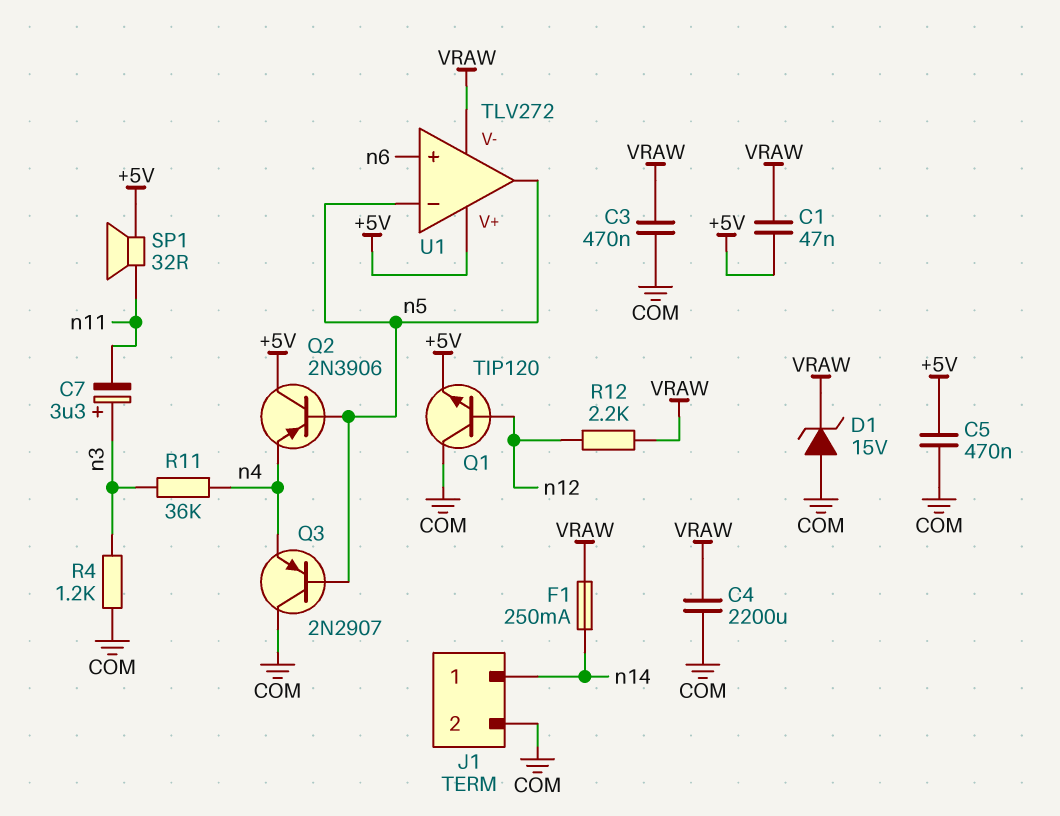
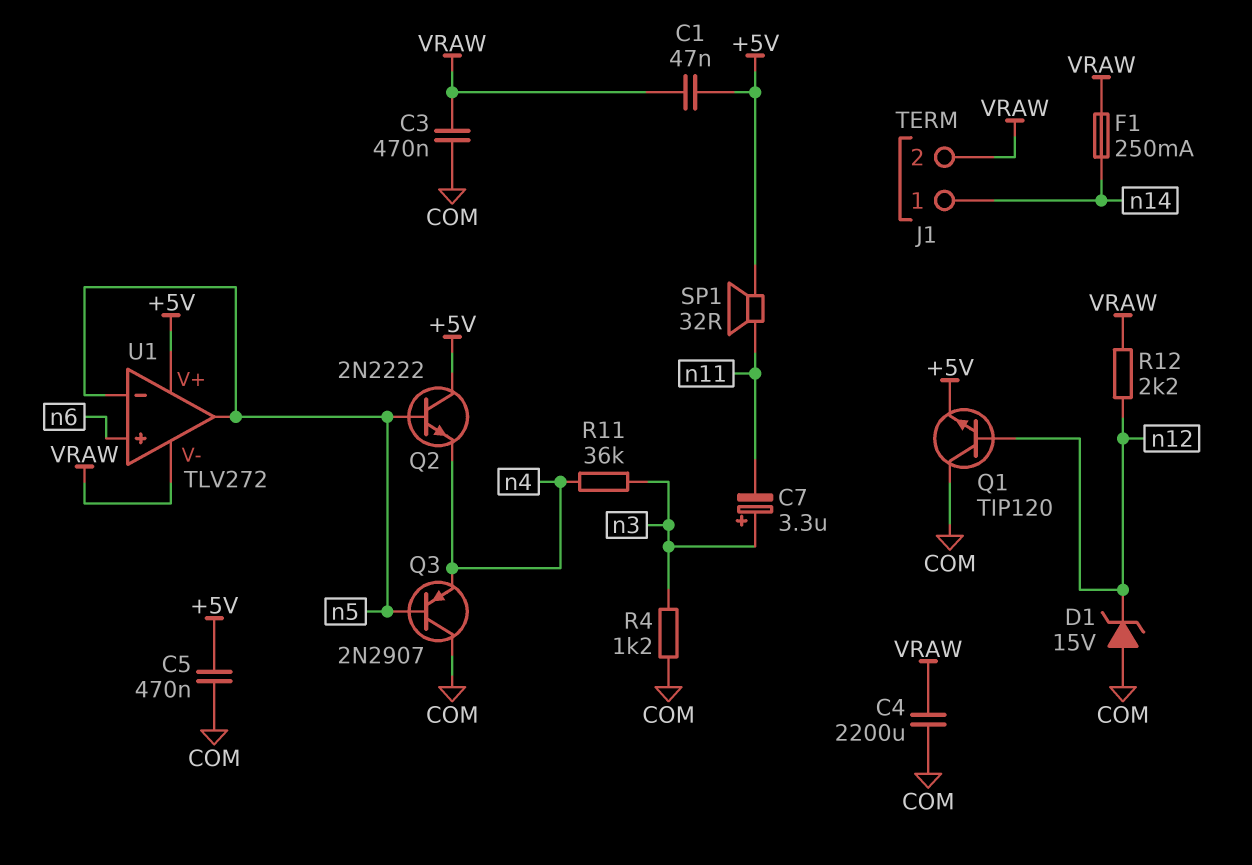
D1: zener 15V (A COM, K VRAW) -> zener 15V (A COM, K n12)
J1 pin 2: COM -> VRAW
Q2: PNP 2N3906 (B n5, C +5V, E n4) -> NPN 2N2222 (B n5, C +5V, E n4)

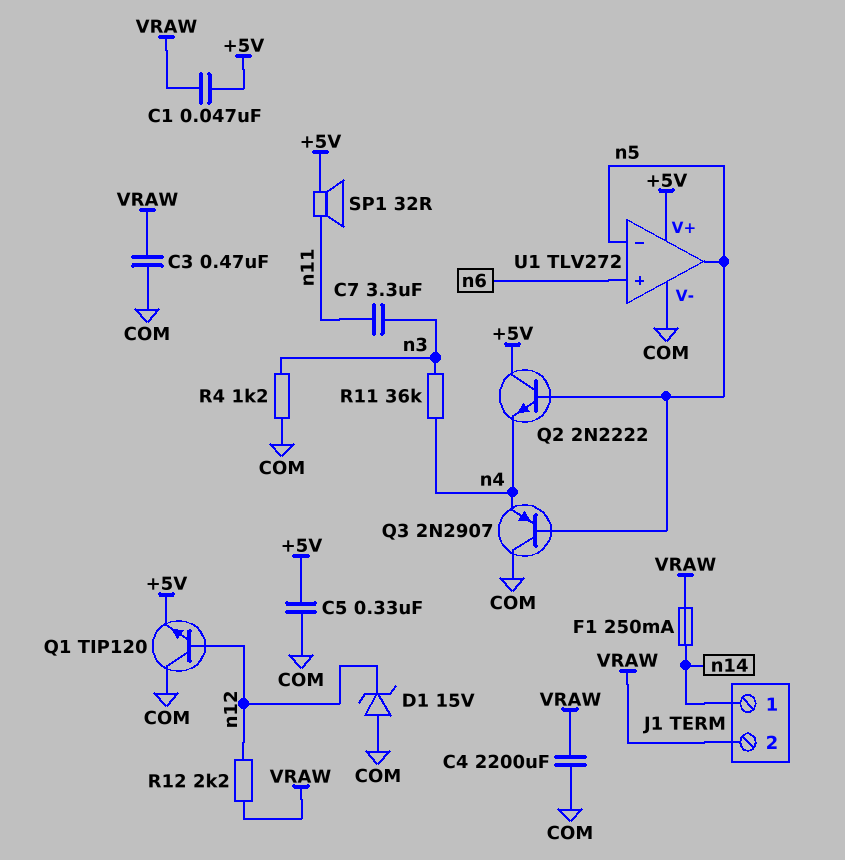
C5: 470nF (+5V, COM) -> 330nF (+5V, COM)
C7: 3.3uF (plus n3, minus n11) -> 3.3uF (n3, n11)
U1 pin V-: VRAW -> COM

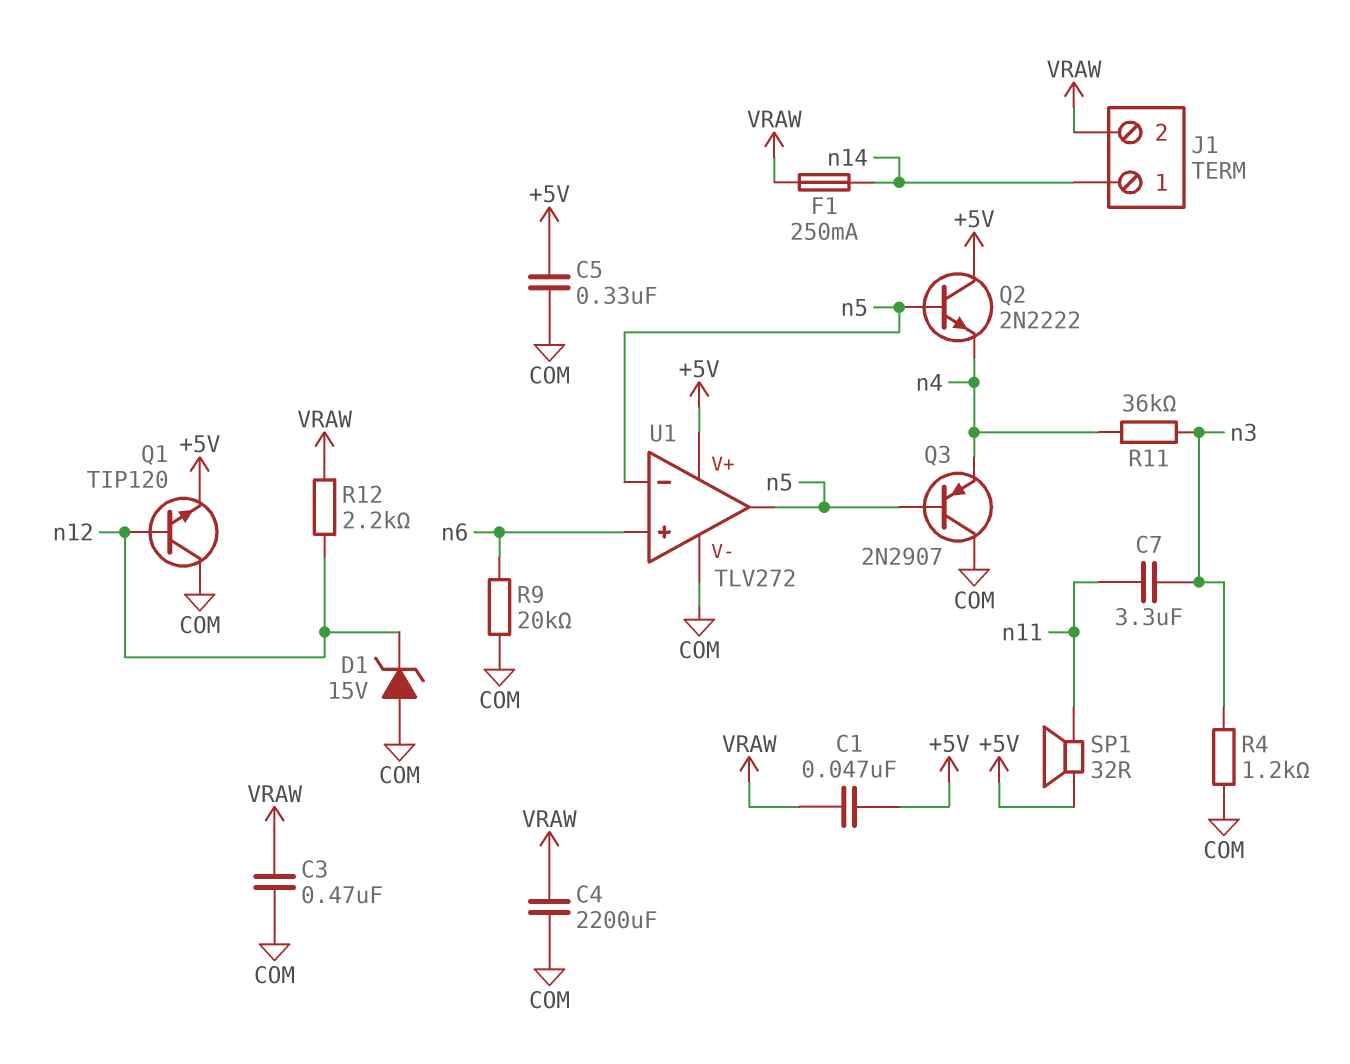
R9: none -> 20k (COM, n6)

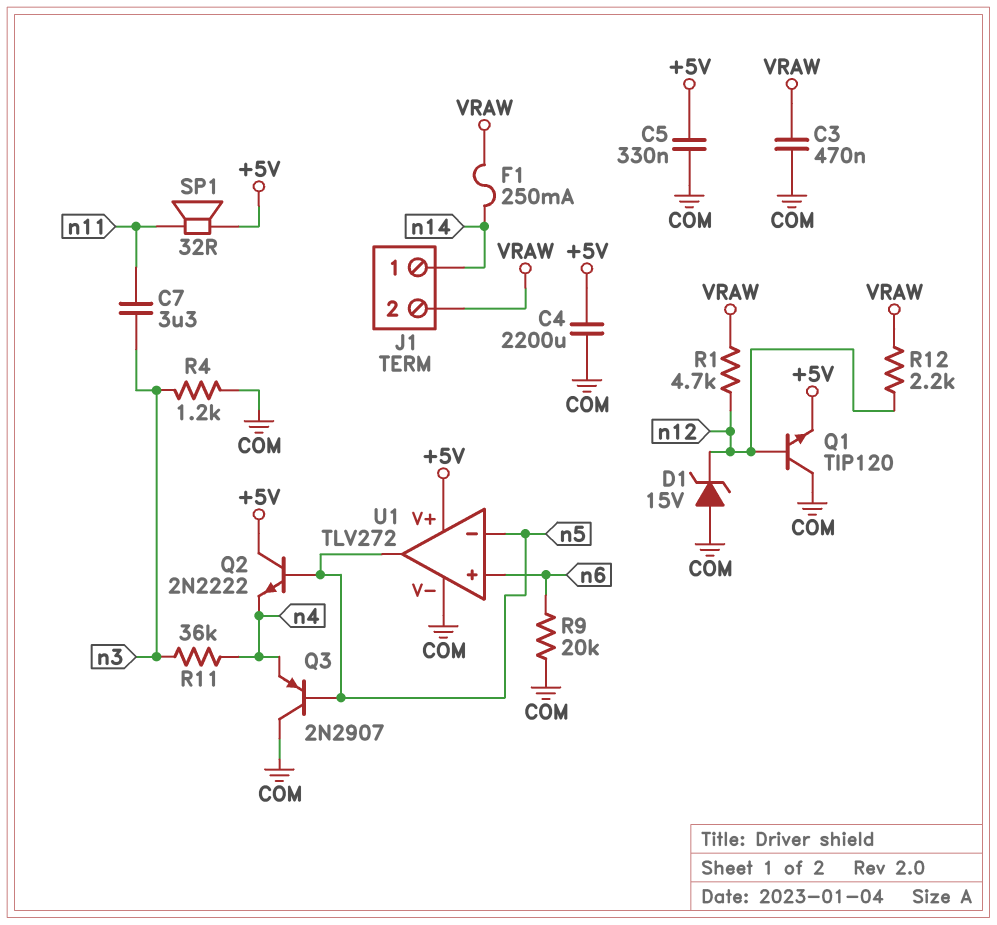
C1: 47nF (+5V, VRAW) -> none
C4: 2200uF (COM, VRAW) -> 2200uF (+5V, COM)
R1: none -> 4.7k (VRAW, n12)

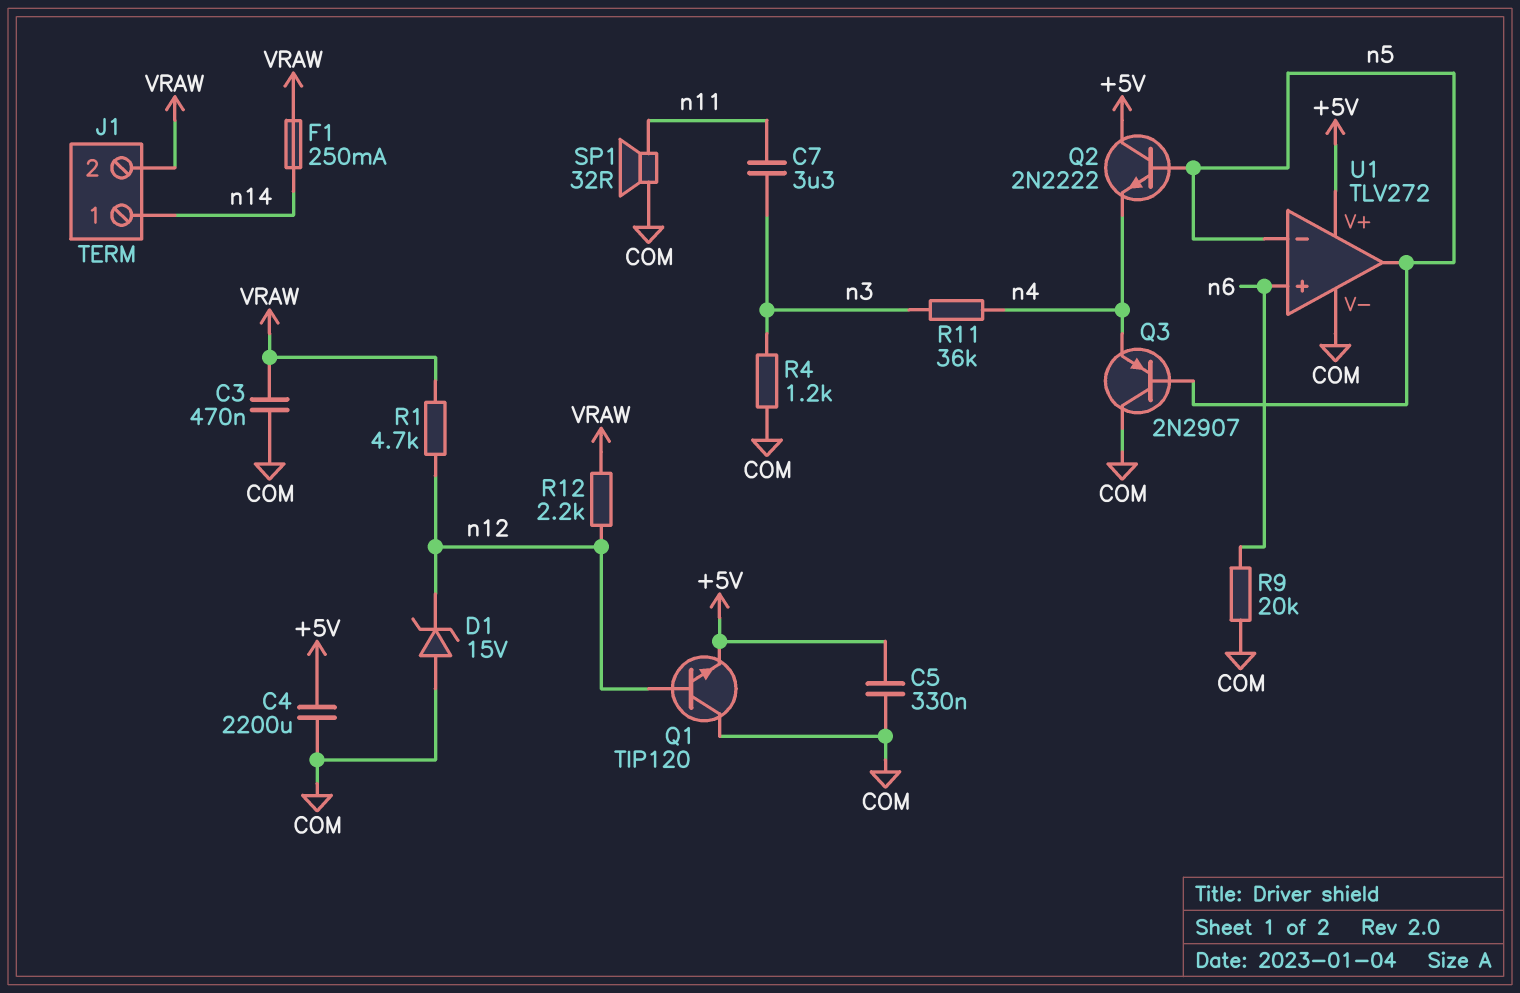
SP1: speaker 32R (+5V, n11) -> speaker 32R (COM, n11)

